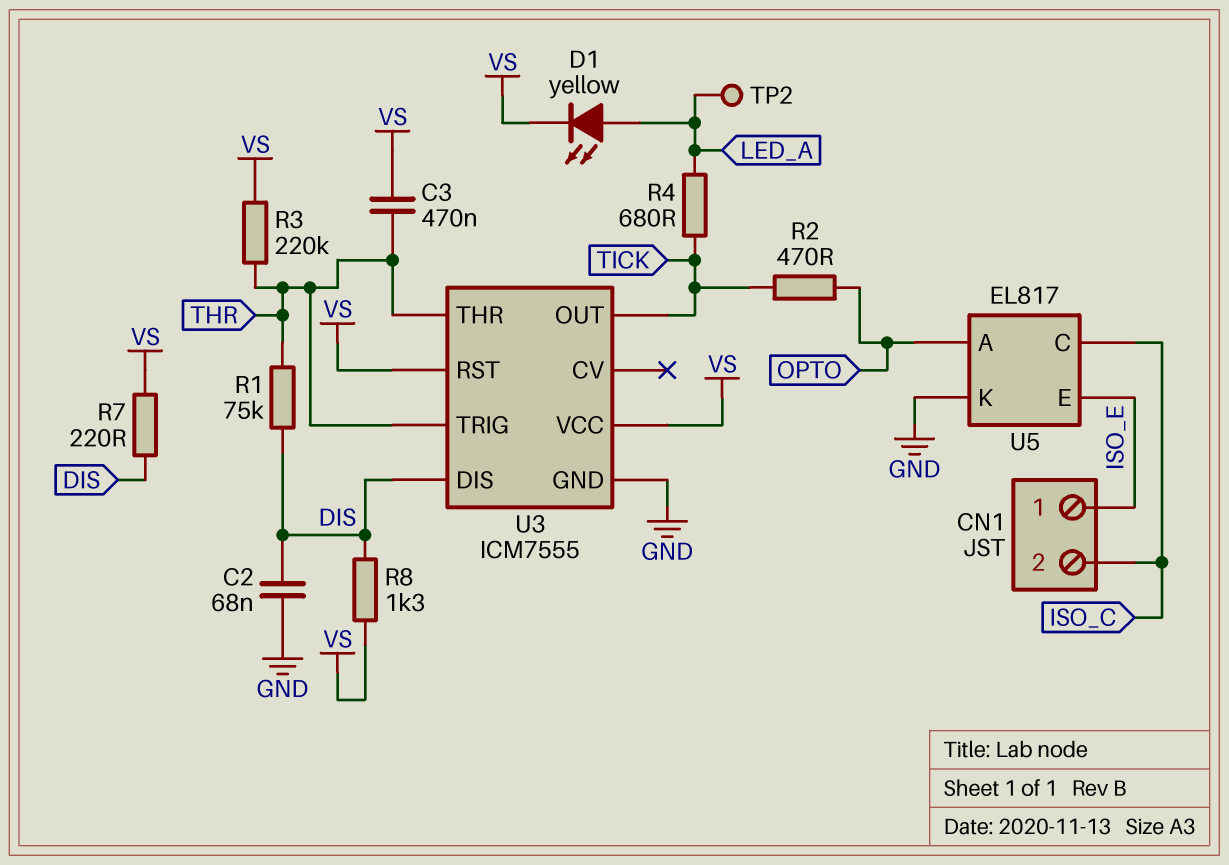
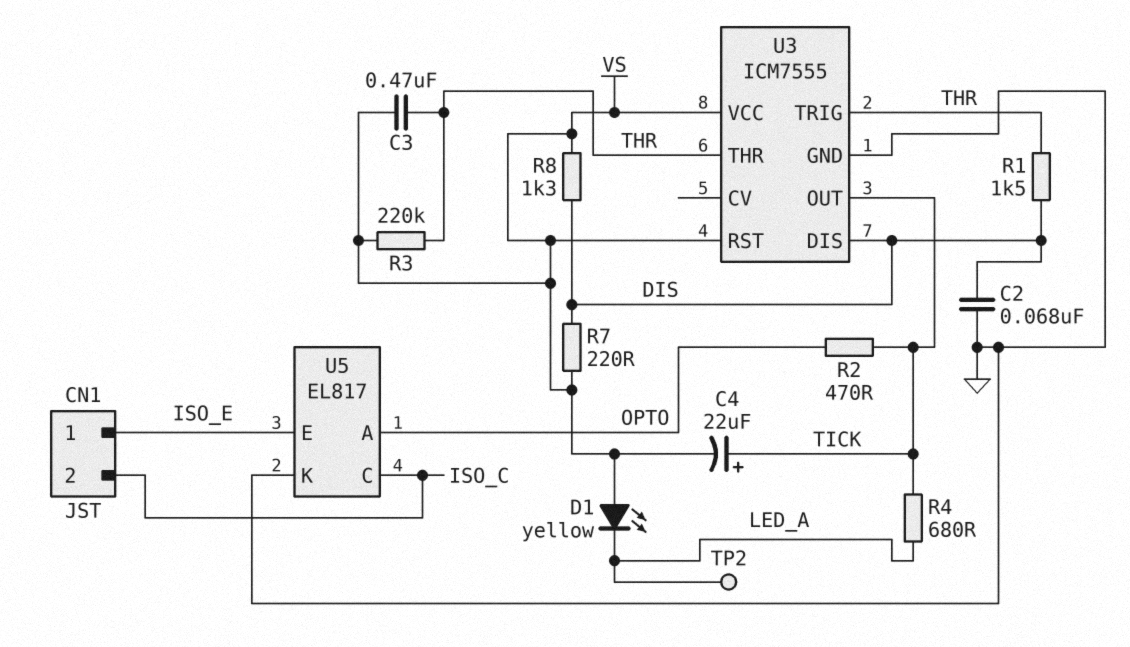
C4: none -> 22uF (plus TICK, minus VS)
D1: LED yellow (A LED_A, K VS) -> LED yellow (A VS, K LED_A)
R1: 75k (DIS, THR) -> 1.5k (DIS, THR)

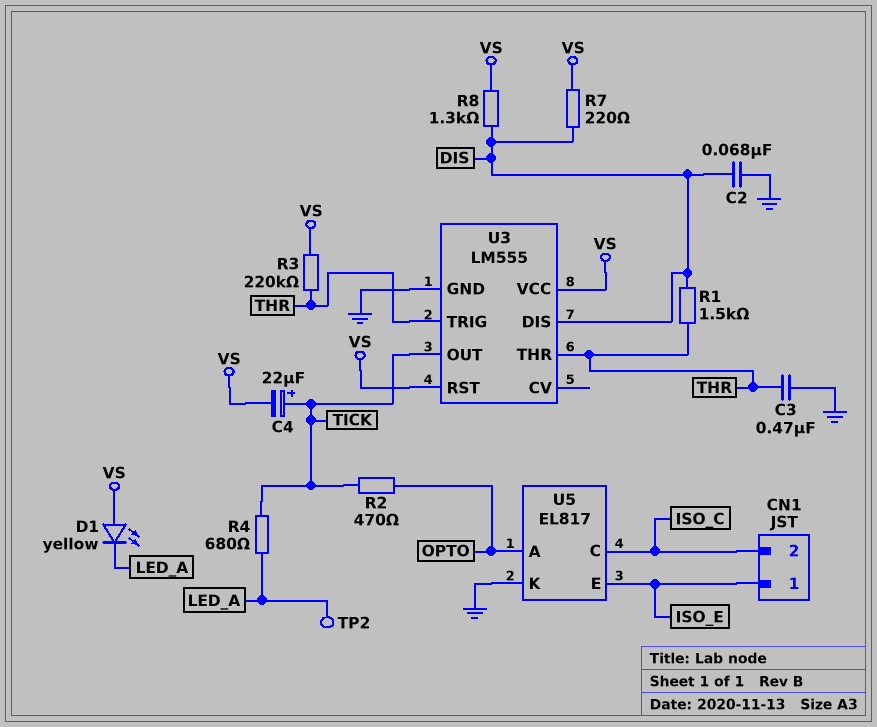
C3: 470nF (THR, VS) -> 470nF (GND, THR)
U3: ICM7555 -> LM555

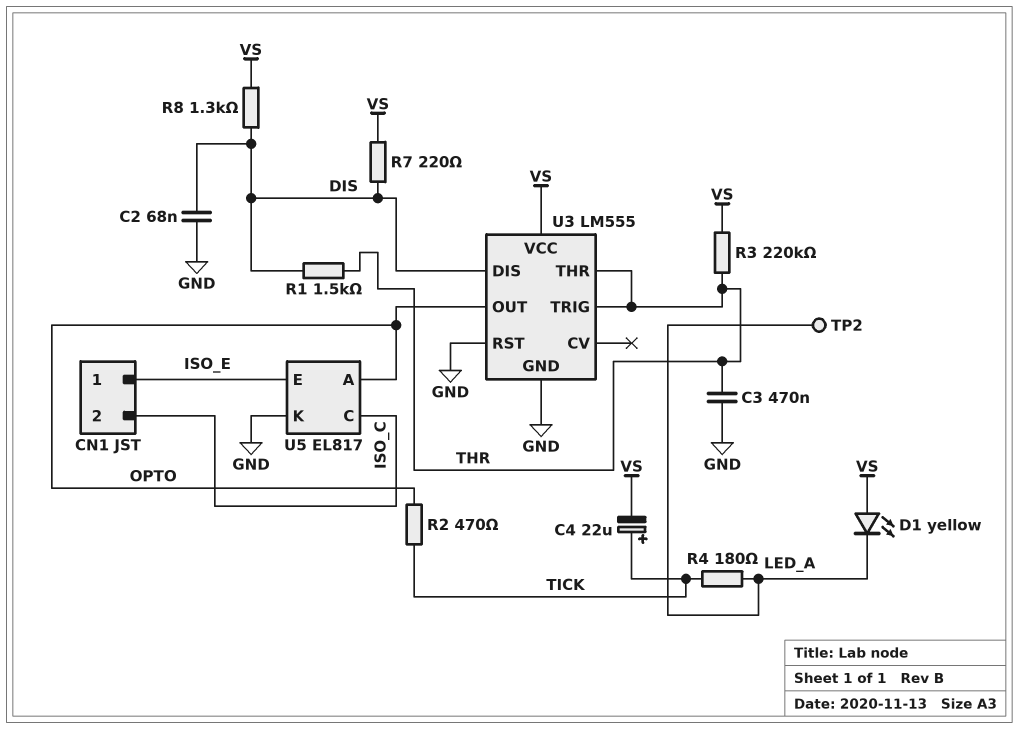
R4: 680 (LED_A, TICK) -> 180 (LED_A, TICK)
U3 pin OUT: TICK -> OPTO
U3 pin RST: VS -> GND

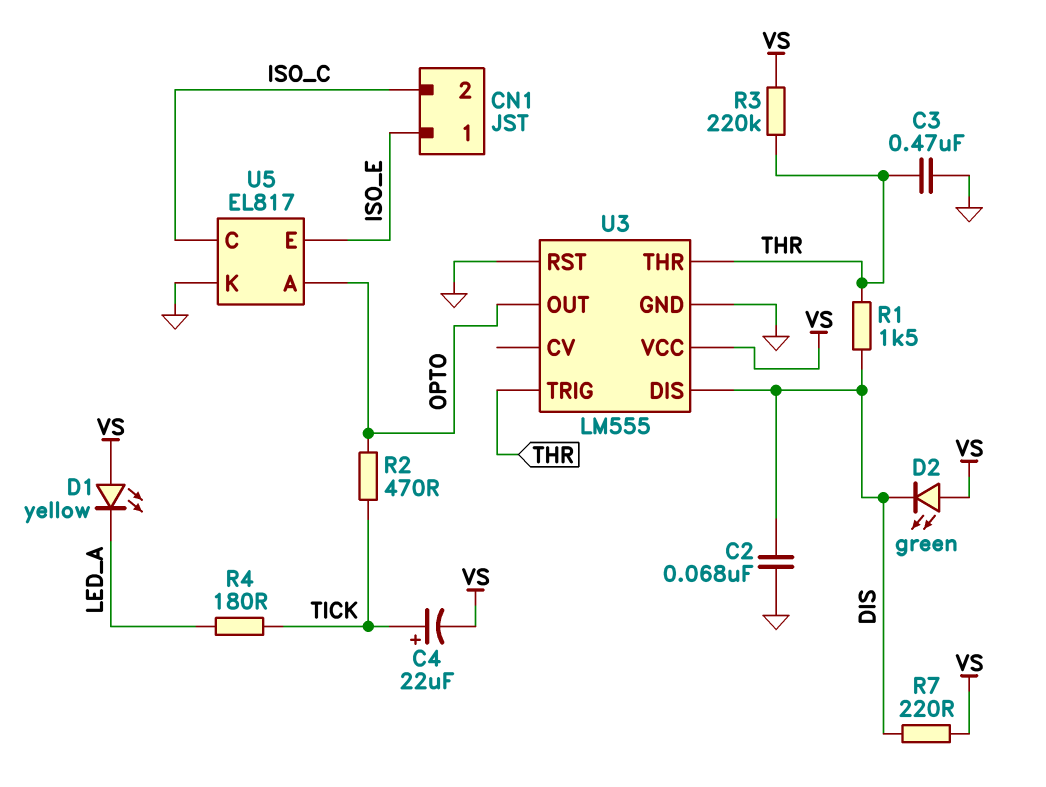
D2: none -> LED green (A VS, K DIS)
R8: 1.3k (DIS, VS) -> none
TP2: test point (LED_A) -> none

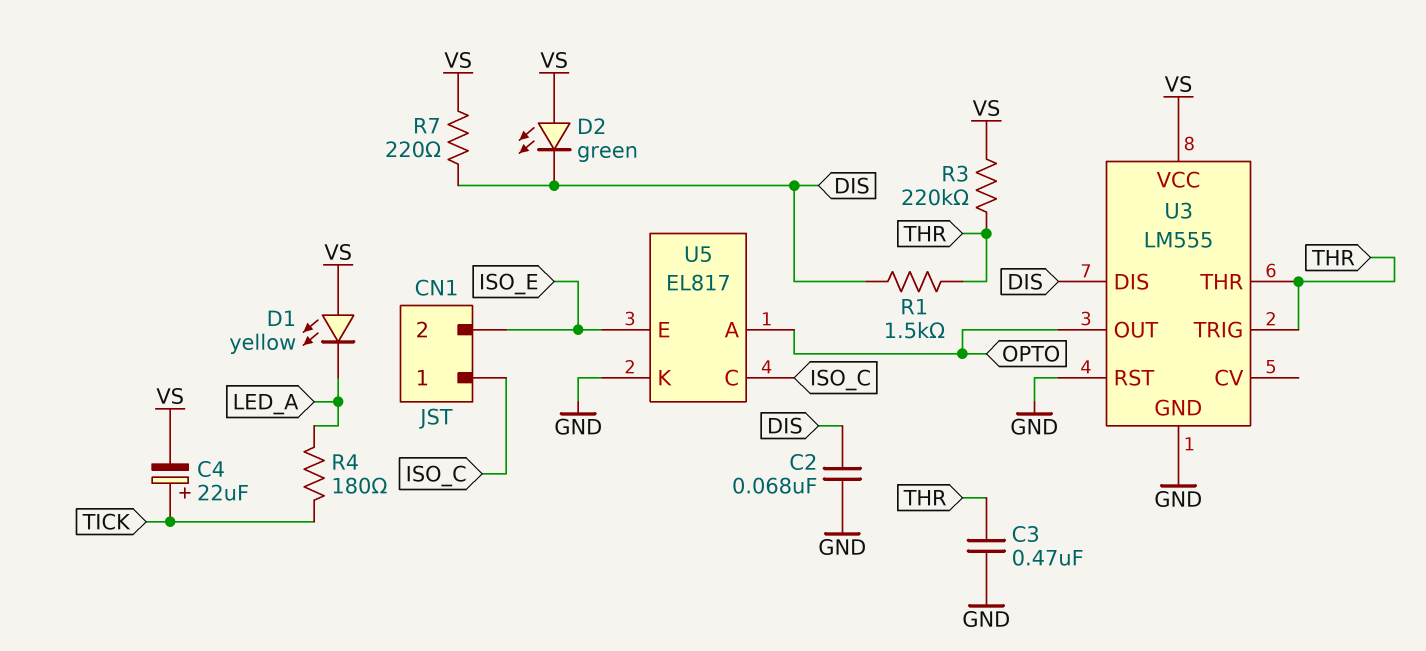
CN1 pin 1: ISO_E -> ISO_C
CN1 pin 2: ISO_C -> ISO_E
R2: 470 (OPTO, TICK) -> none

